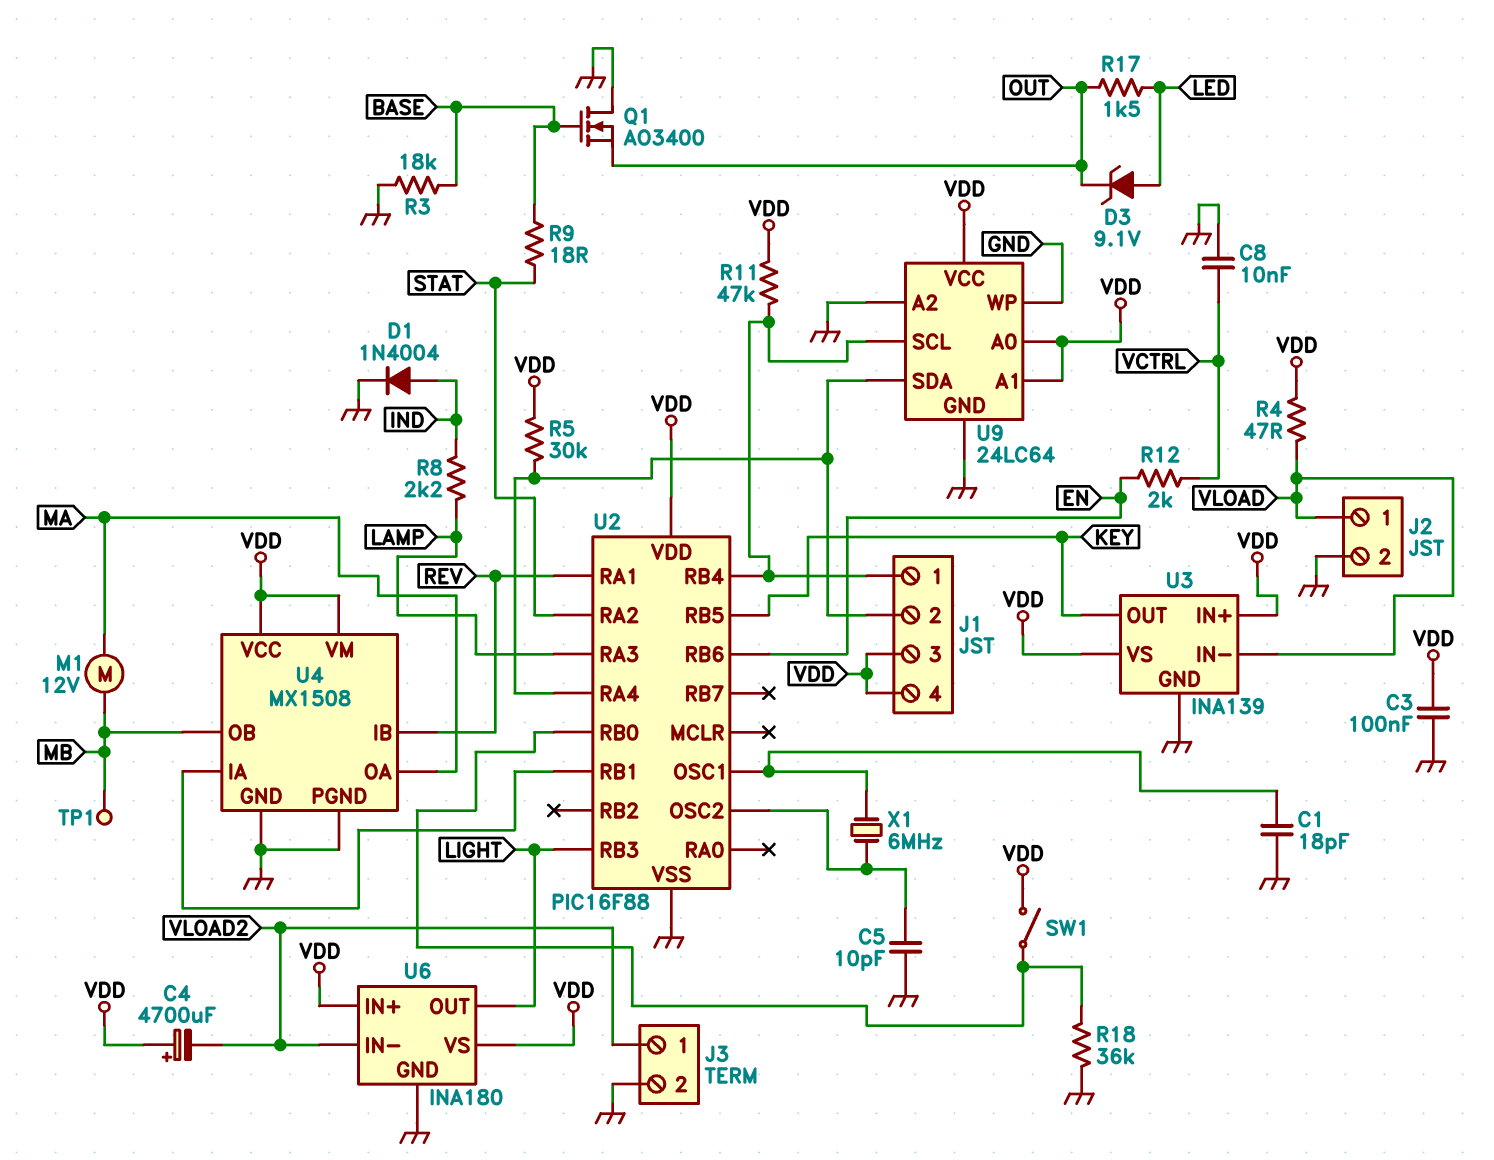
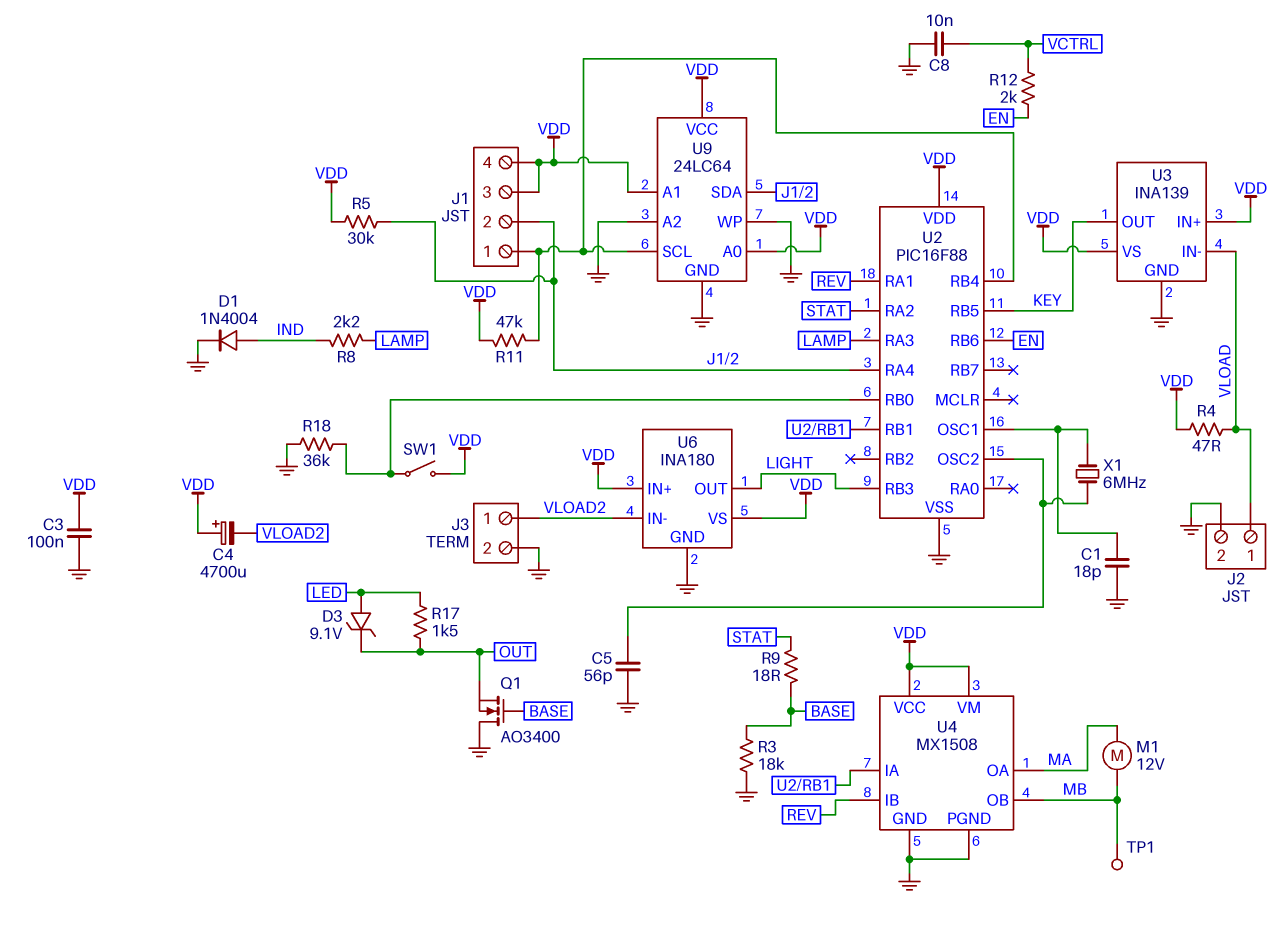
C5: 10pF (GND, U2/OSC2) -> 56pF (GND, U2/OSC2)

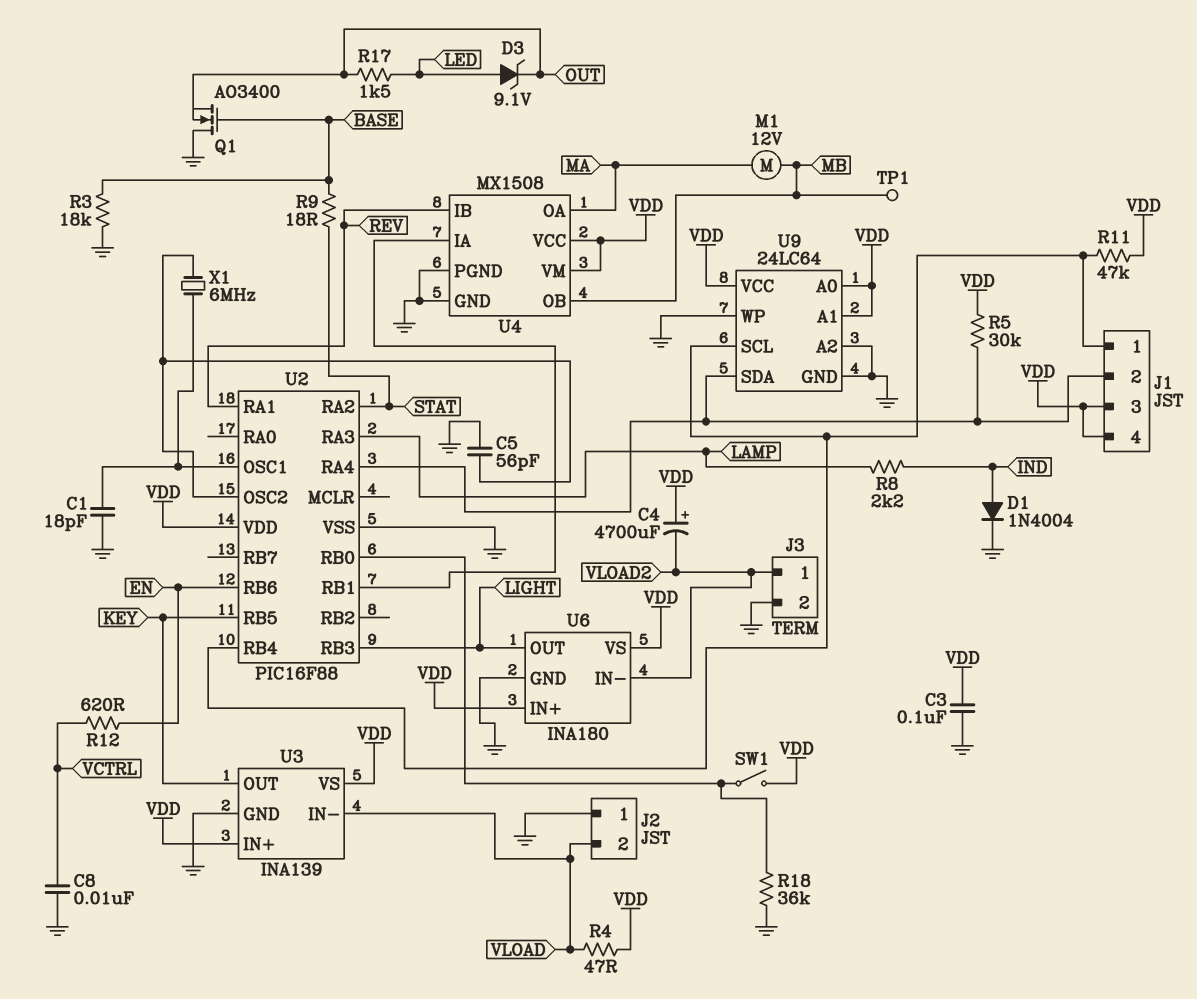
J2 pin 1: VLOAD -> GND
J2 pin 2: GND -> VLOAD
R12: 2k (EN, VCTRL) -> 620 (EN, VCTRL)

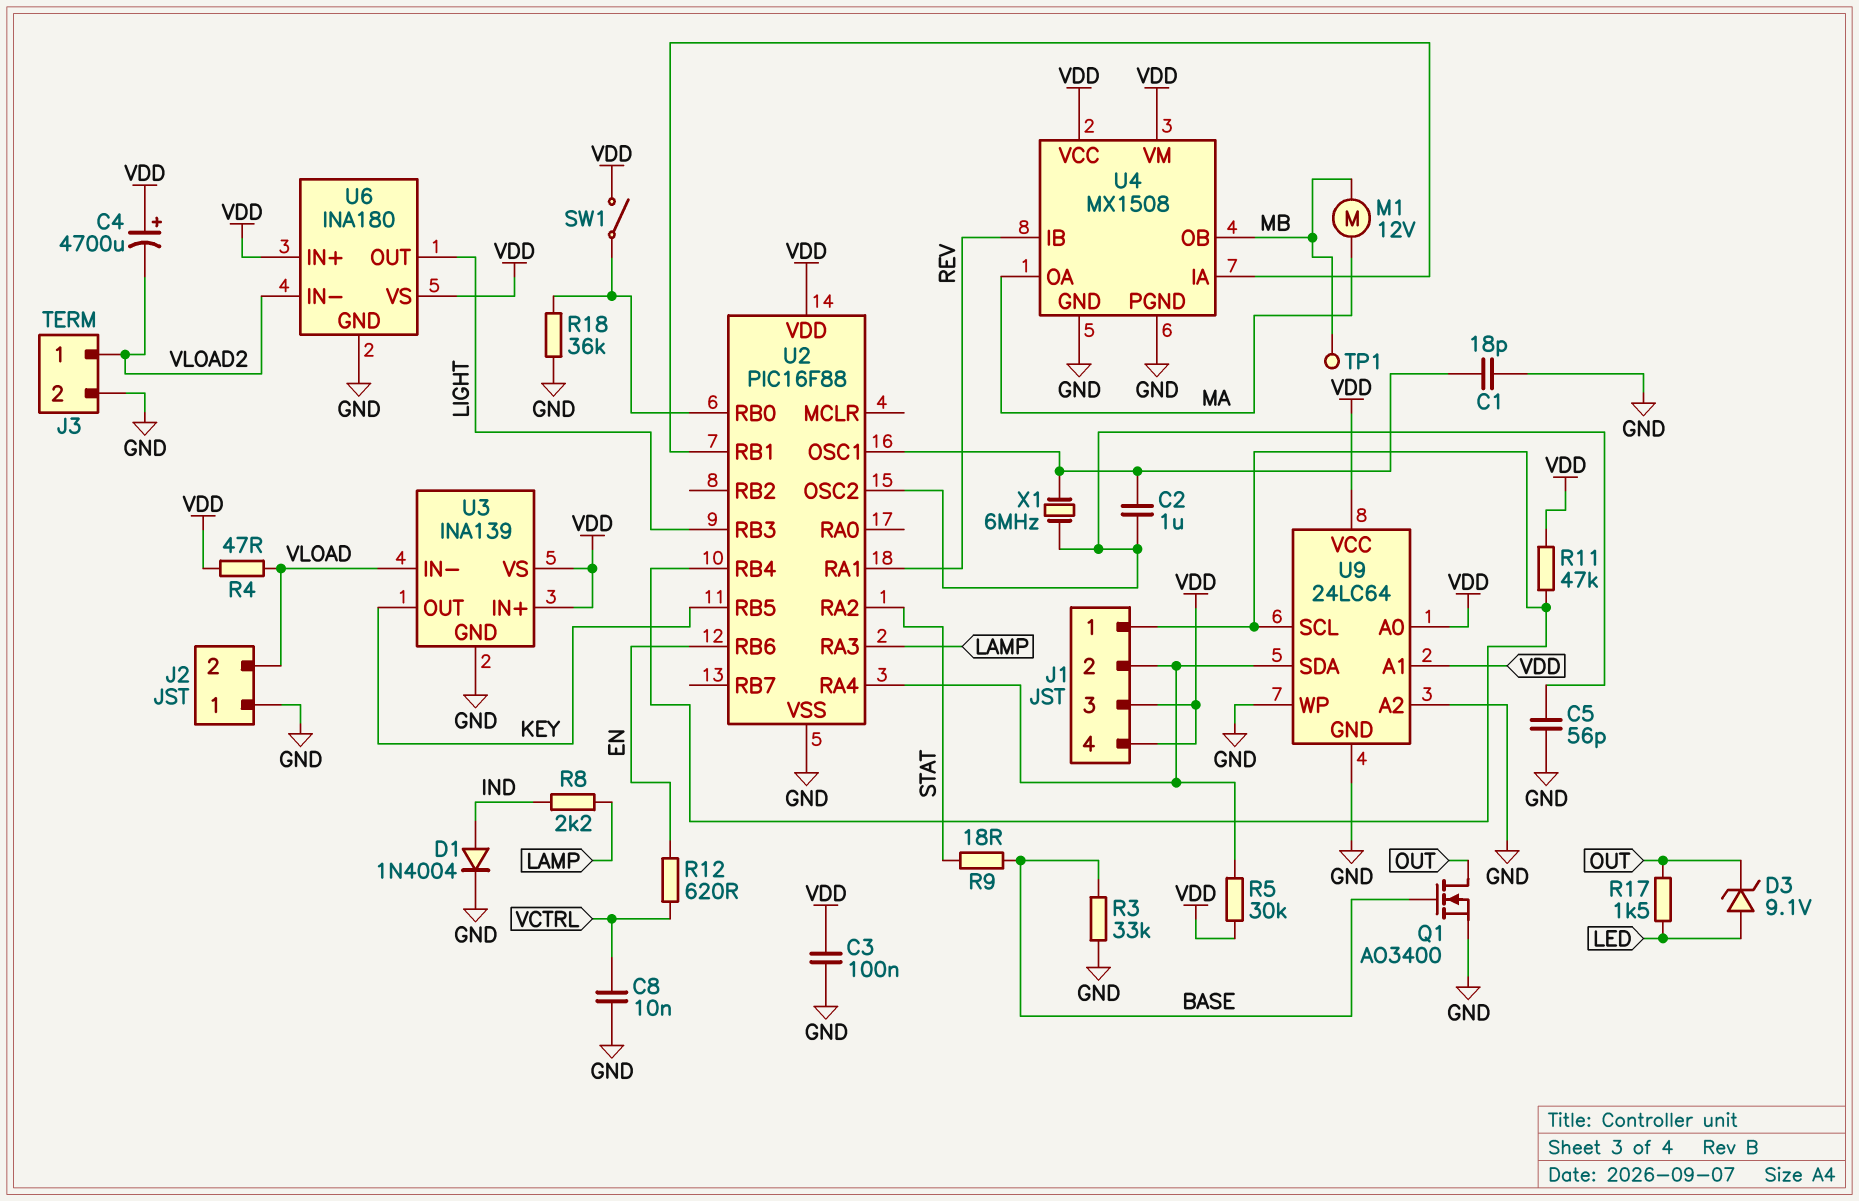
C2: none -> 1uF (U2/OSC1, U2/OSC2)
Q1: NMOS AO3400 (G BASE, D GND, S OUT) -> NMOS AO3400 (G BASE, D OUT, S GND)
R3: 18k (BASE, GND) -> 33k (BASE, GND)

